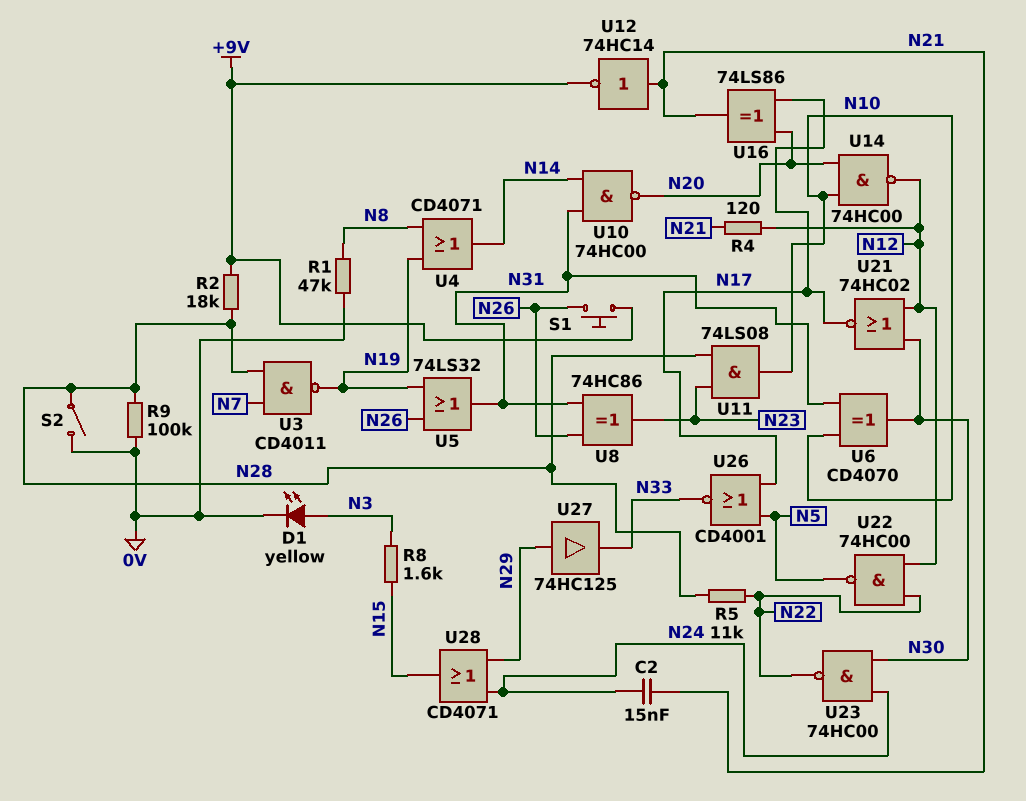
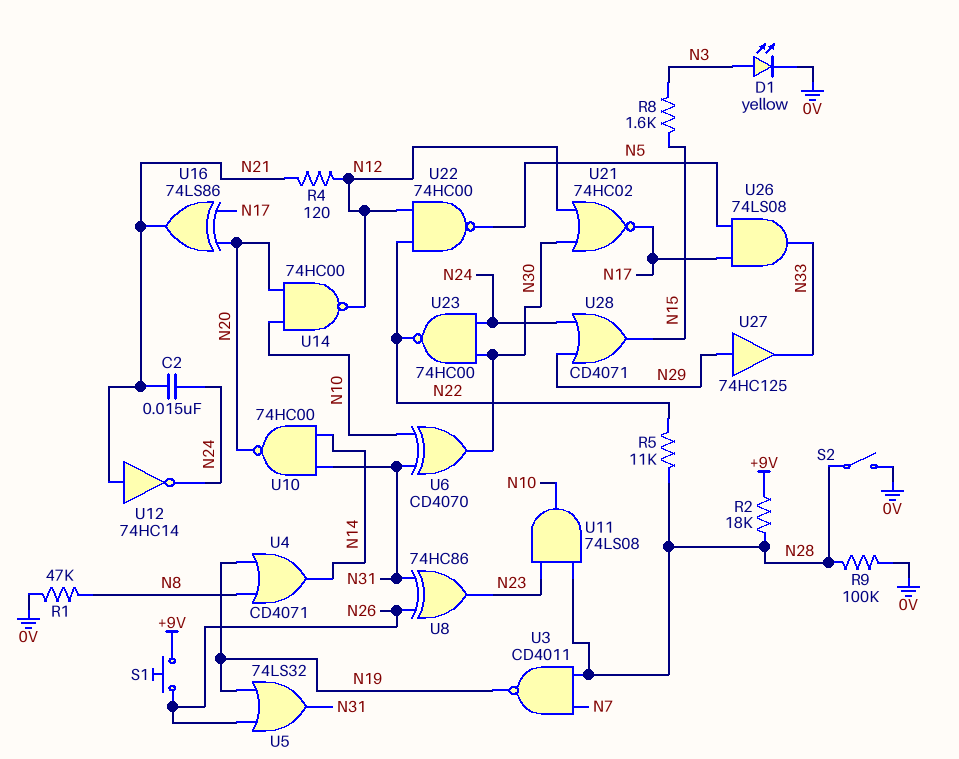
U12: NOT 74HC14 (in N21, out +9V) -> NOT 74HC14 (in N21, out N24)
U26: NOR CD4001 (in N5, in N17, out N33) -> AND 74LS08 (in N5, in N17, out N33)

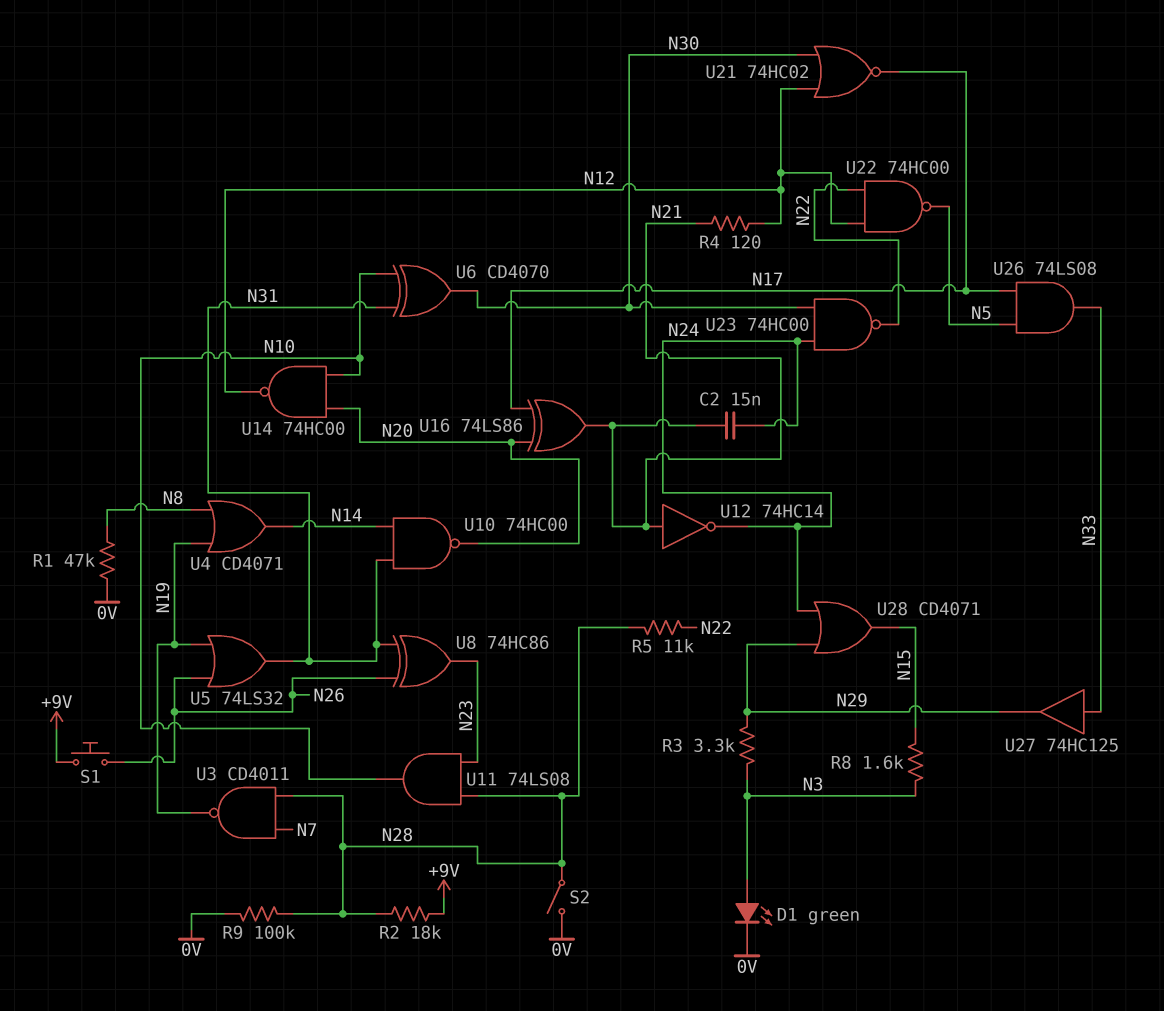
D1: LED yellow (A N3, K 0V) -> LED green (A N3, K 0V)
R3: none -> 3.3k (N3, N29)
U27: buffer 74HC125 (in N29, out N33) -> buffer 74HC125 (in N33, out N29)

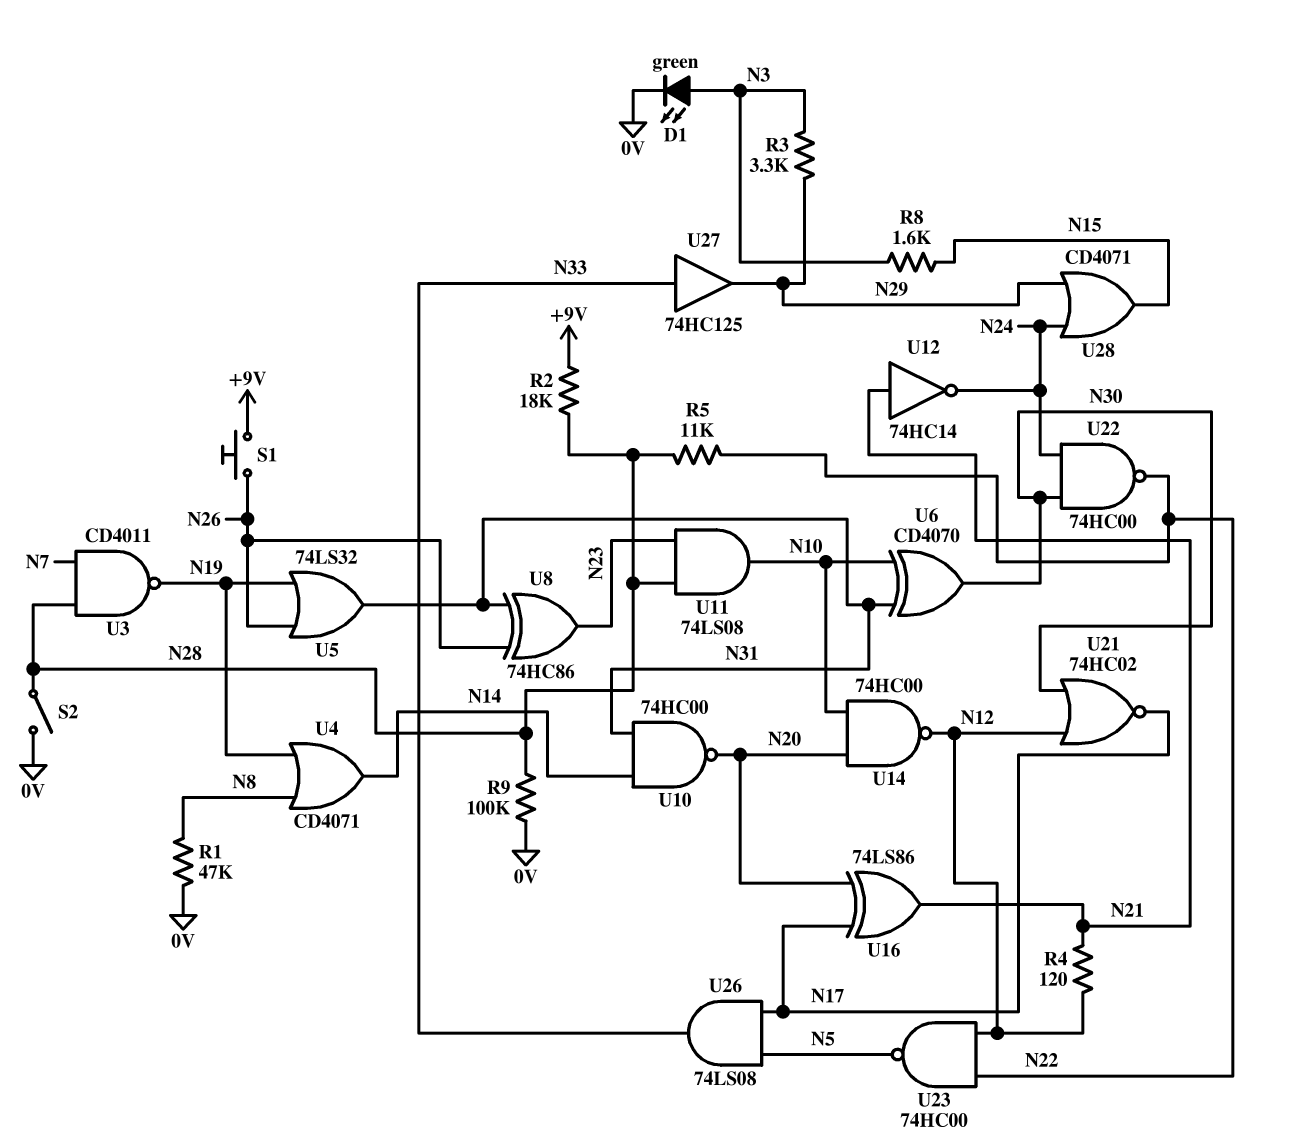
C2: 15nF (N21, N24) -> none
U22: NAND 74HC00 (in N12, in N22, out N5) -> NAND 74HC00 (in N24, in N30, out N22)
U23: NAND 74HC00 (in N24, in N30, out N22) -> NAND 74HC00 (in N12, in N22, out N5)

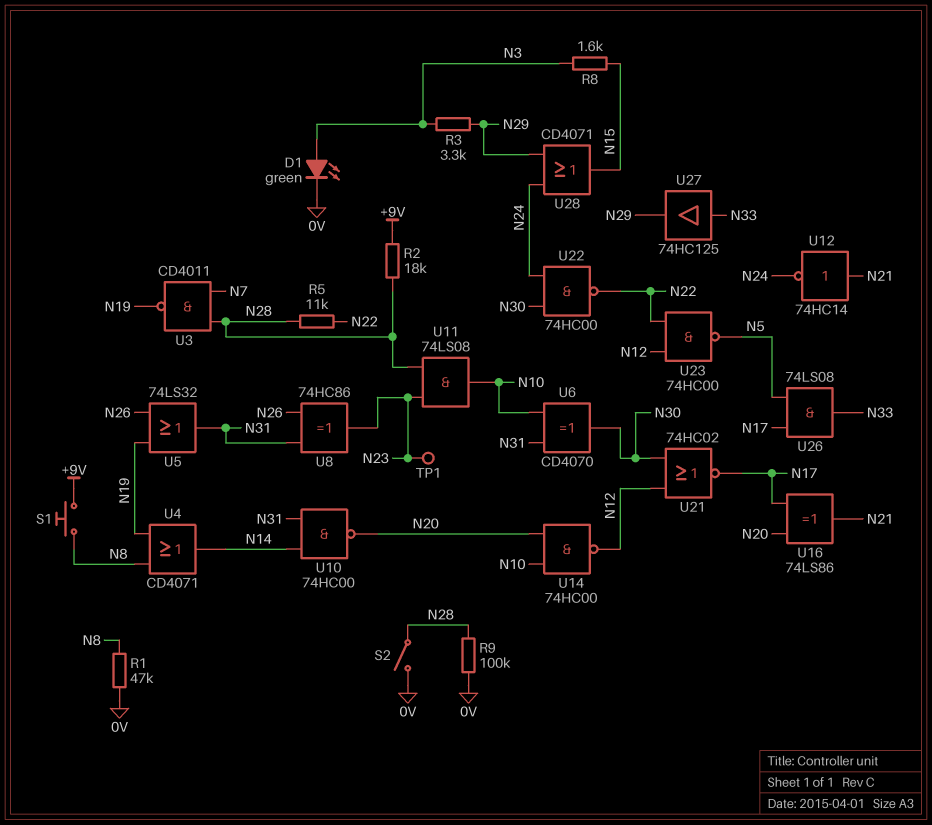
R4: 120 (N12, N21) -> none
S1: button (+9V, N26) -> button (+9V, N8)
TP1: none -> test point (N23)

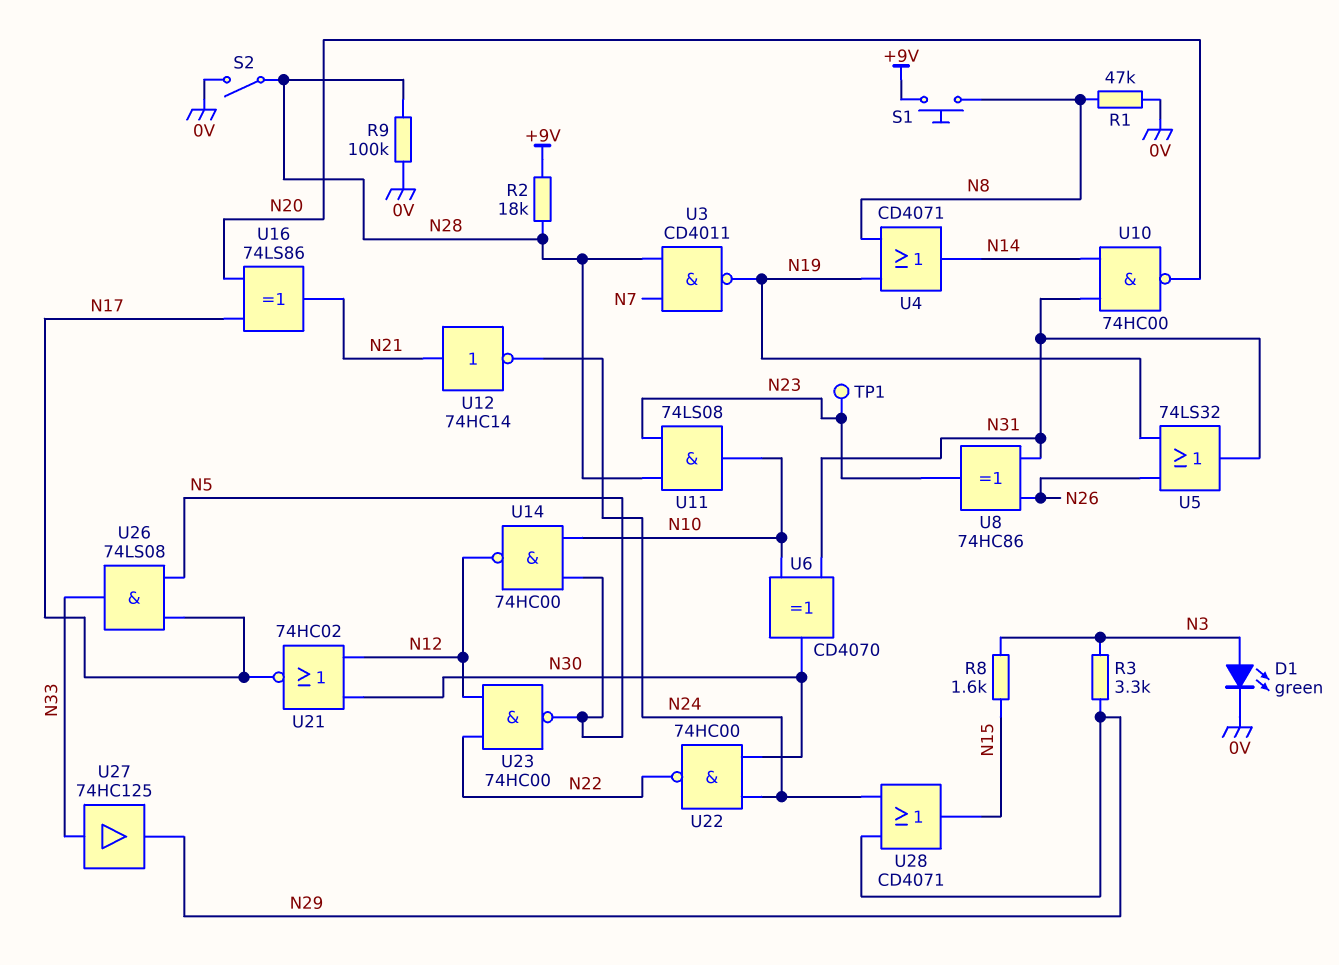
R5: 11k (N22, N28) -> none
U14: NAND 74HC00 (in N10, in N20, out N12) -> NAND 74HC00 (in N5, in N10, out N12)

